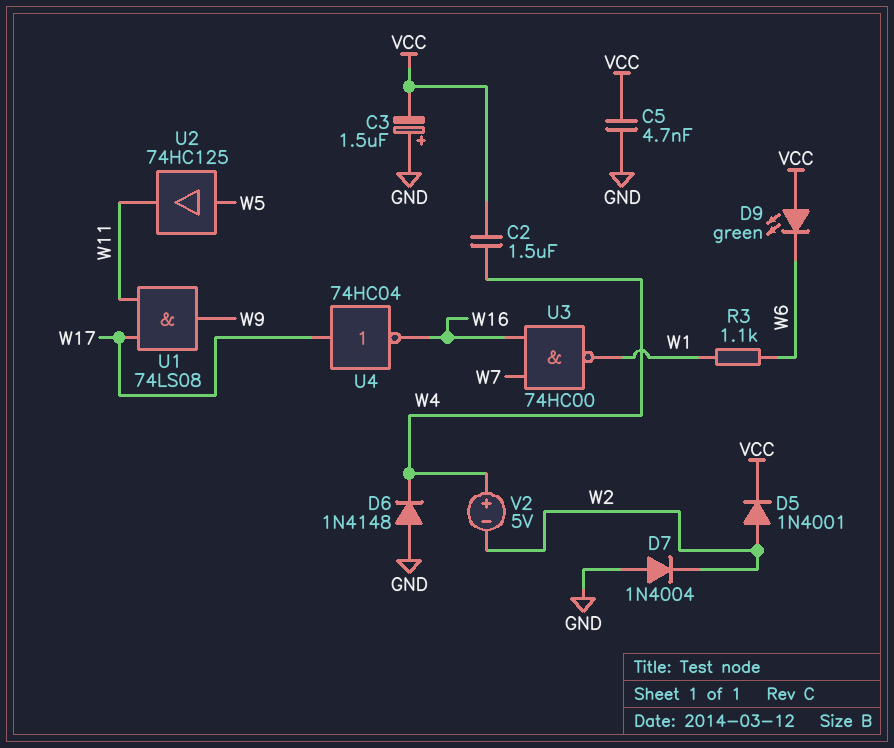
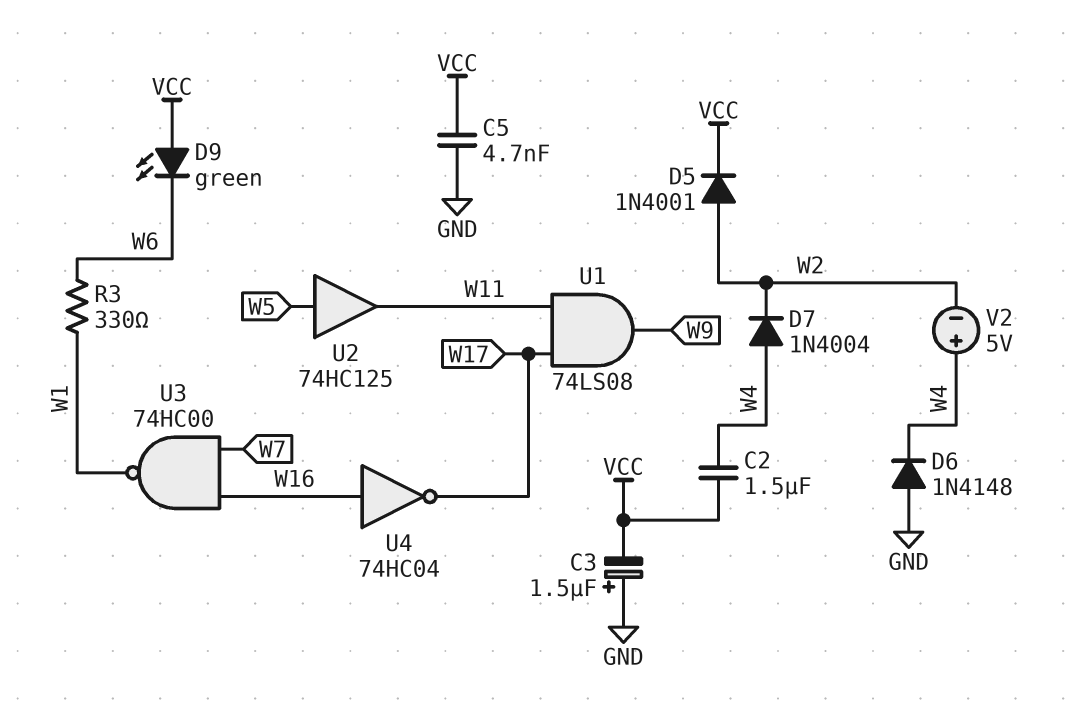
D7: diode 1N4004 (A GND, K W2) -> diode 1N4004 (A W4, K W2)
R3: 1.1k (W1, W6) -> 330 (W1, W6)
U4: NOT 74HC04 (in W17, out W16) -> NOT 74HC04 (in W16, out W17)

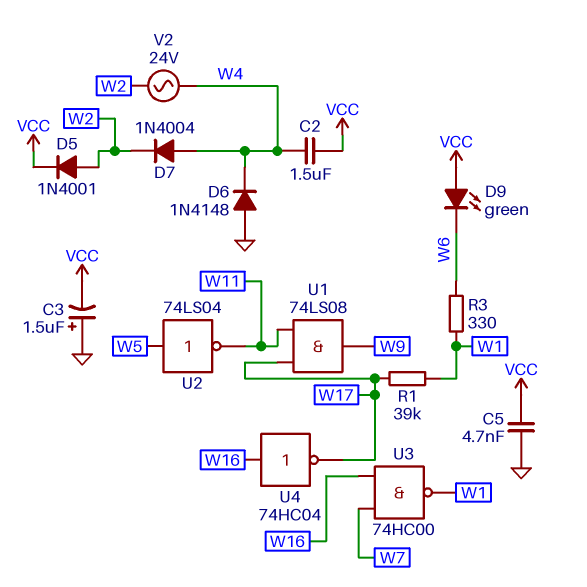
R1: none -> 39k (W1, W17)
U2: buffer 74HC125 (in W5, out W11) -> NOT 74LS04 (in W5, out W11)
V2: 5V (plus W4, minus W2) -> AC 24V (W2, W4)

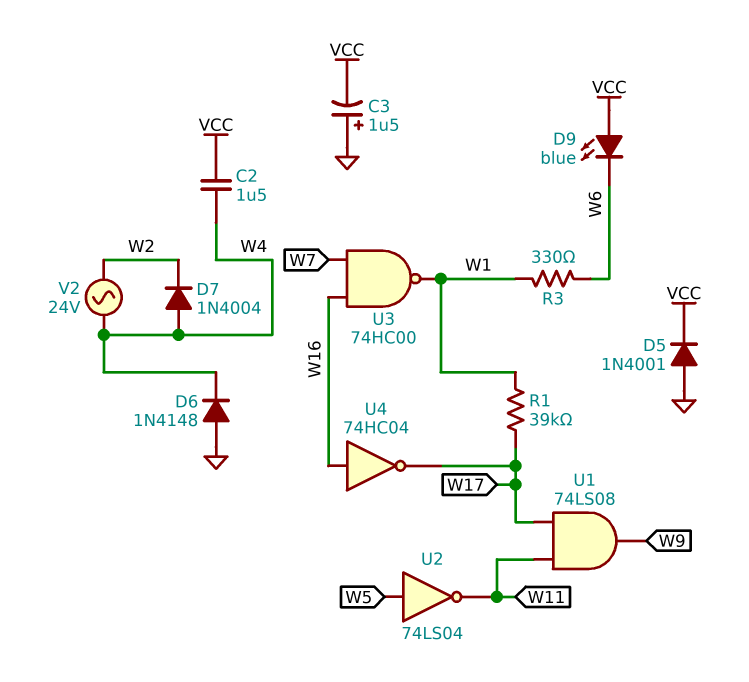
C5: 4.7nF (GND, VCC) -> none
D5: diode 1N4001 (A W2, K VCC) -> diode 1N4001 (A GND, K VCC)
D9: LED green (A VCC, K W6) -> LED blue (A VCC, K W6)

